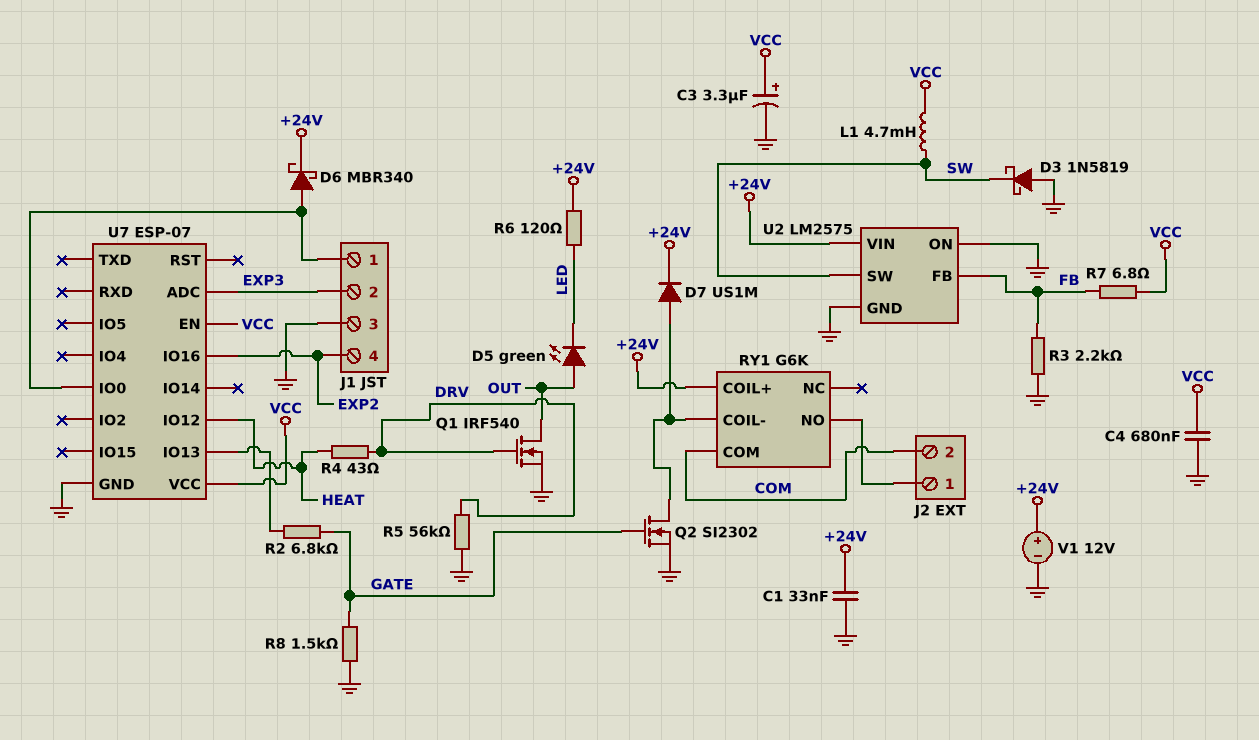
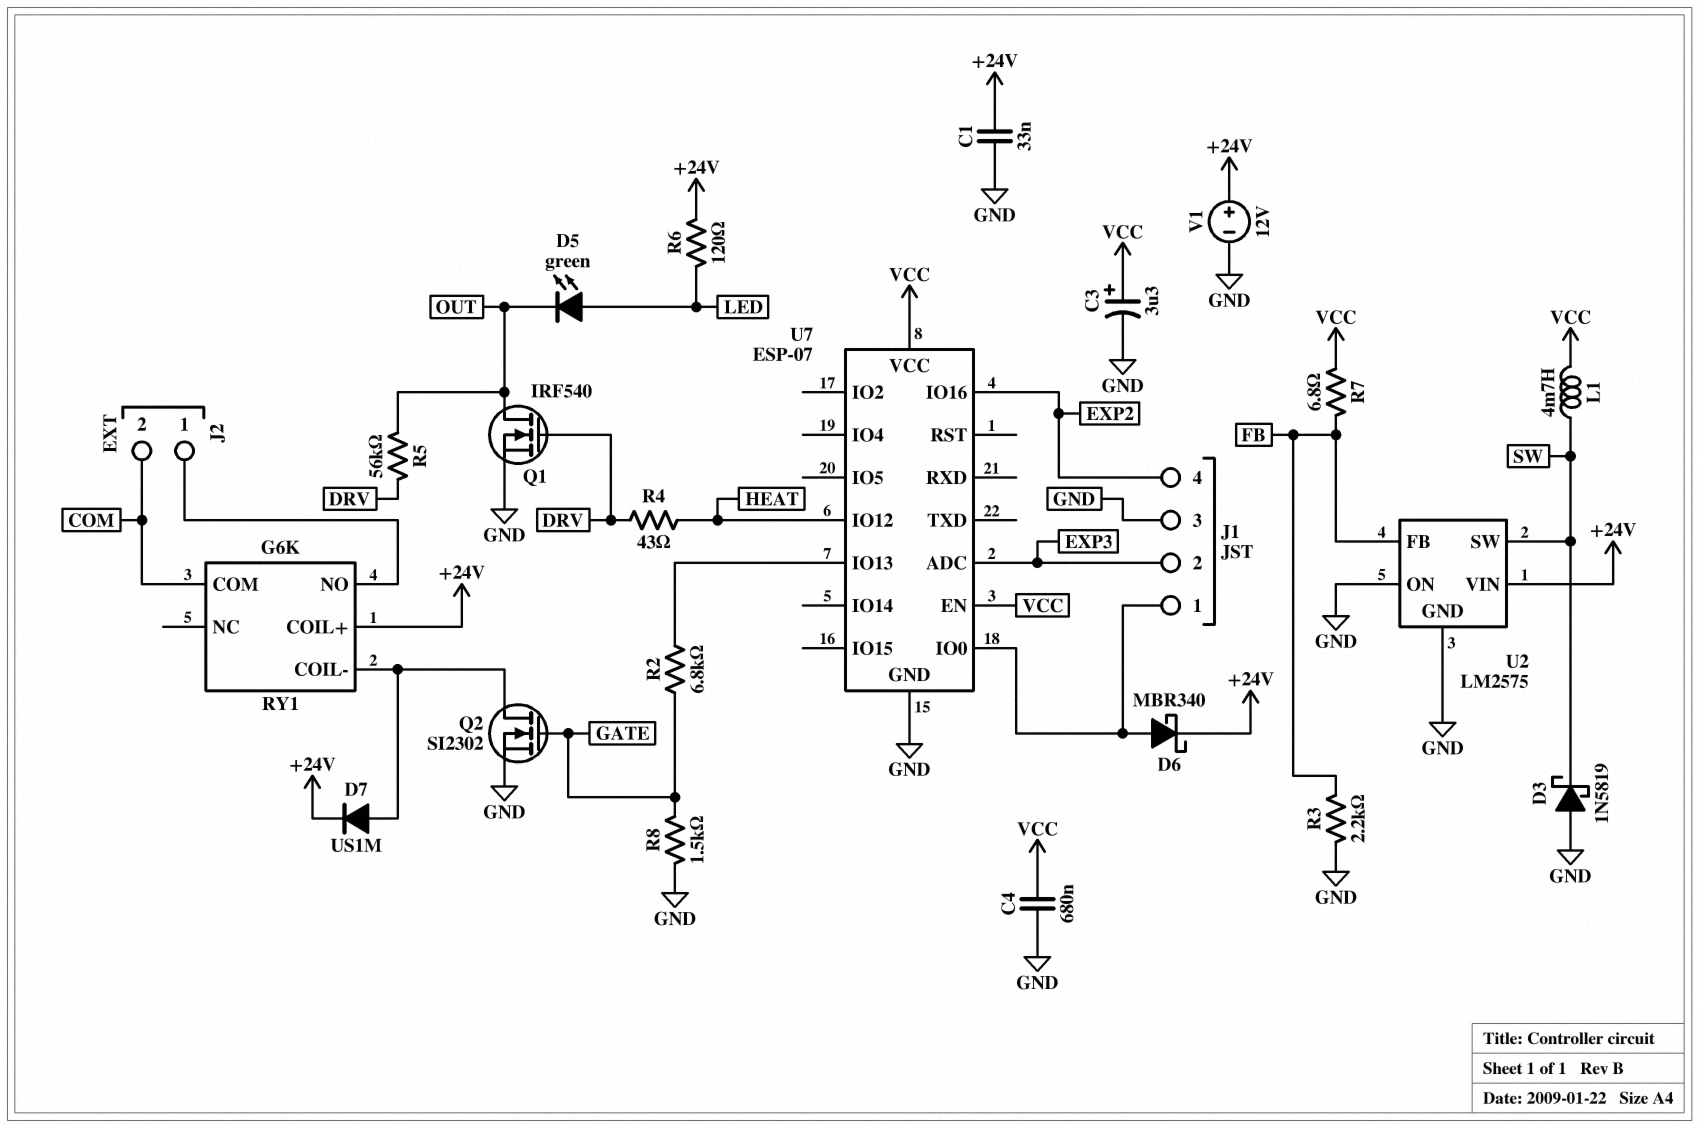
D5: LED green (A OUT, K LED) -> LED green (A LED, K OUT)
R5: 56k (DRV, GND) -> 56k (DRV, OUT)

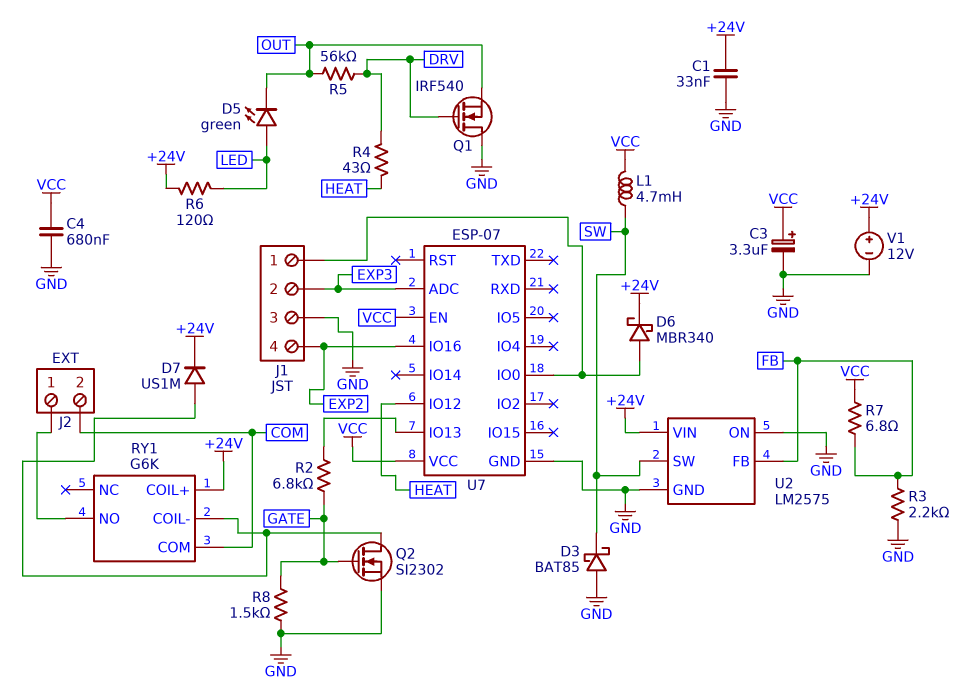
D3: schottky 1N5819 (A GND, K SW) -> schottky BAT85 (A GND, K SW)
Q1: NMOS IRF540 (G DRV, D OUT, S GND) -> NMOS IRF540 (G DRV, D GND, S OUT)

